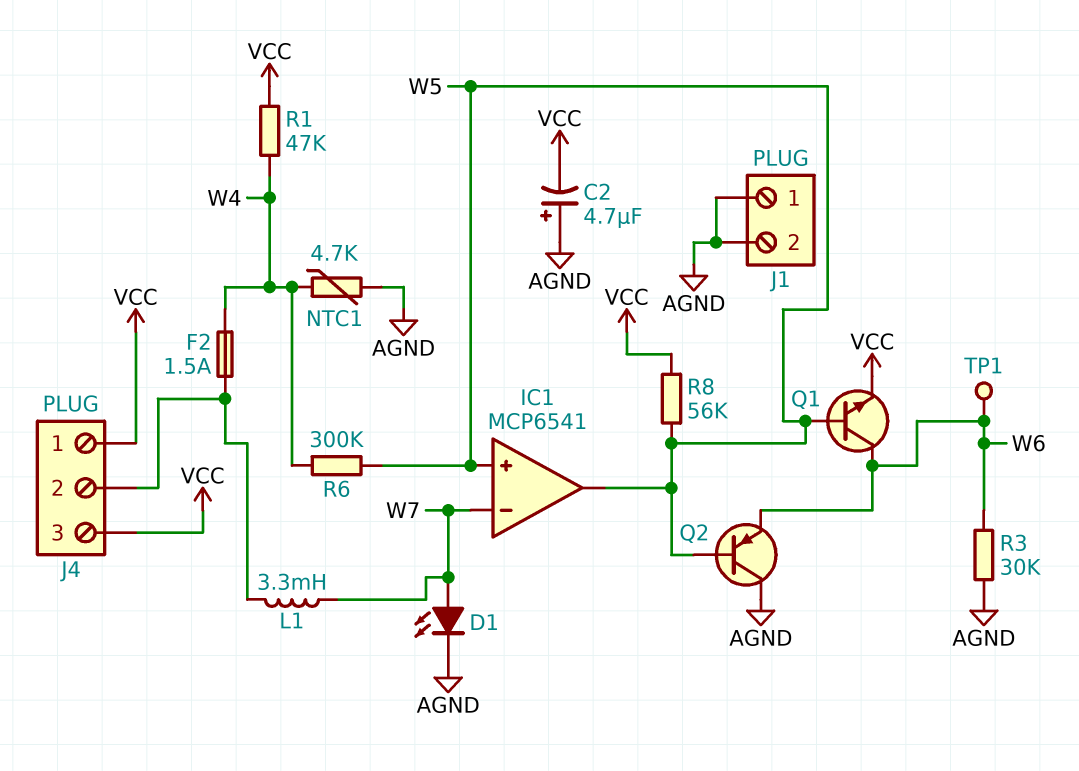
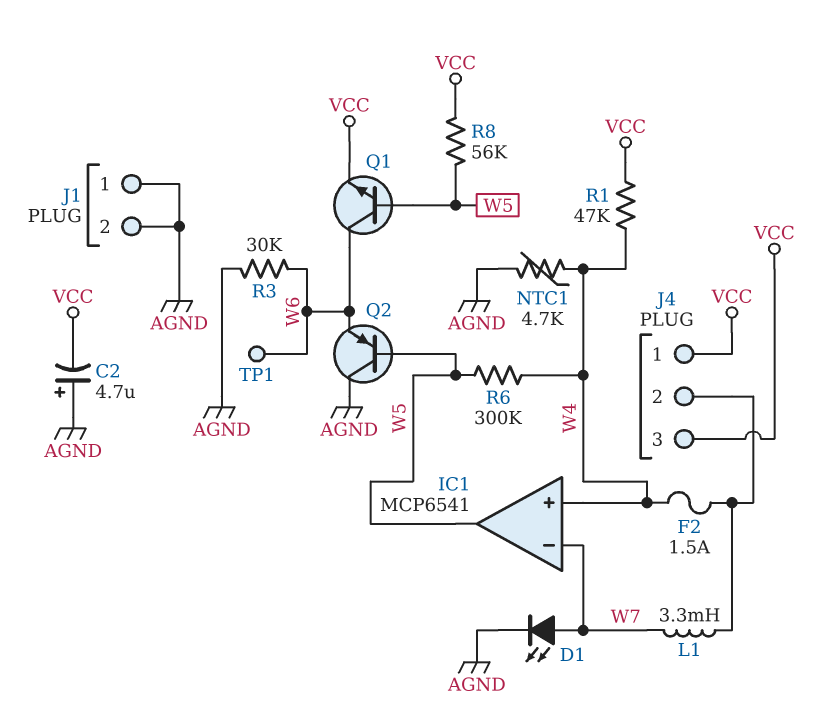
IC1 pin in+: W5 -> W4

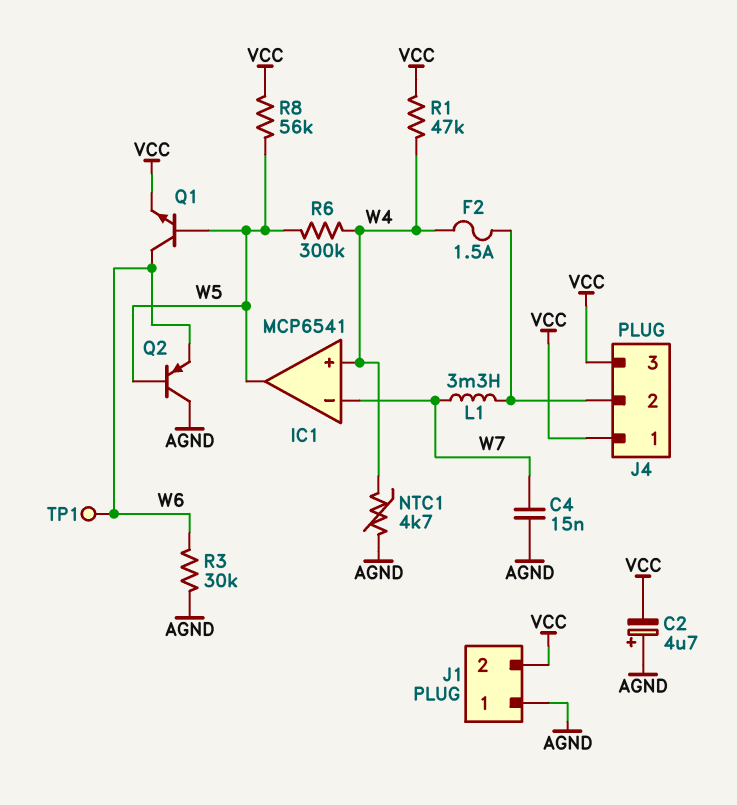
C4: none -> 15nF (AGND, W7)
D1: LED (A W7, K AGND) -> none
J1 pin 2: AGND -> VCC

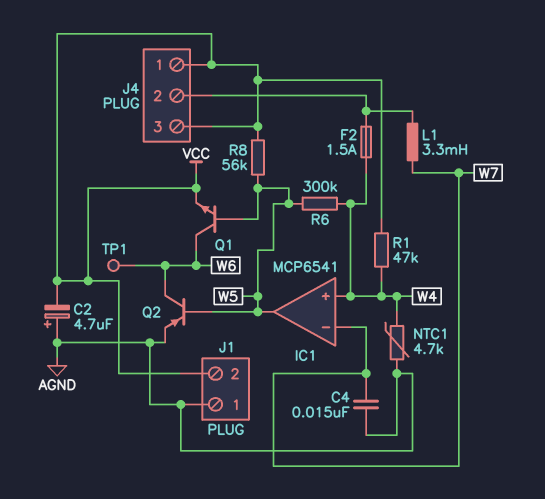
Q2: PNP (B W5, C AGND, E W6) -> PNP (B W5, C W6, E AGND)
R3: 30k (AGND, W6) -> none

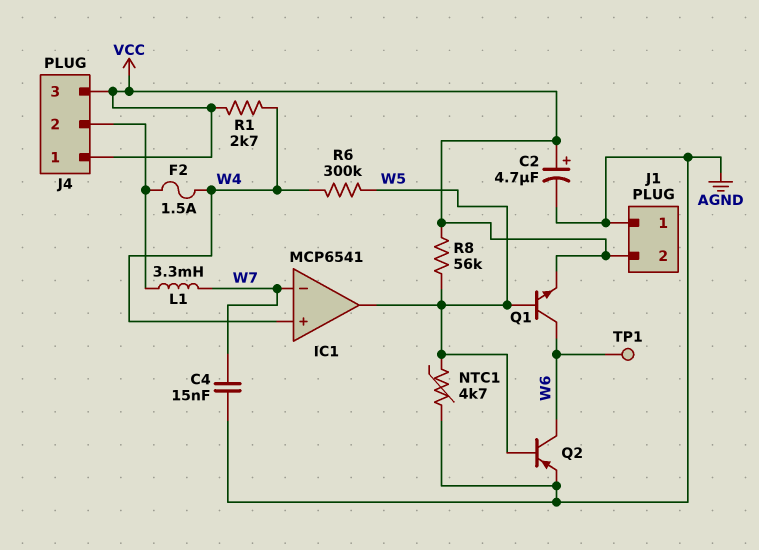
C2: 4.7uF (plus AGND, minus VCC) -> 4.7uF (plus VCC, minus AGND)
NTC1: 4.7k (AGND, W4) -> 4.7k (AGND, W5)
R1: 47k (VCC, W4) -> 2.7k (VCC, W4)

